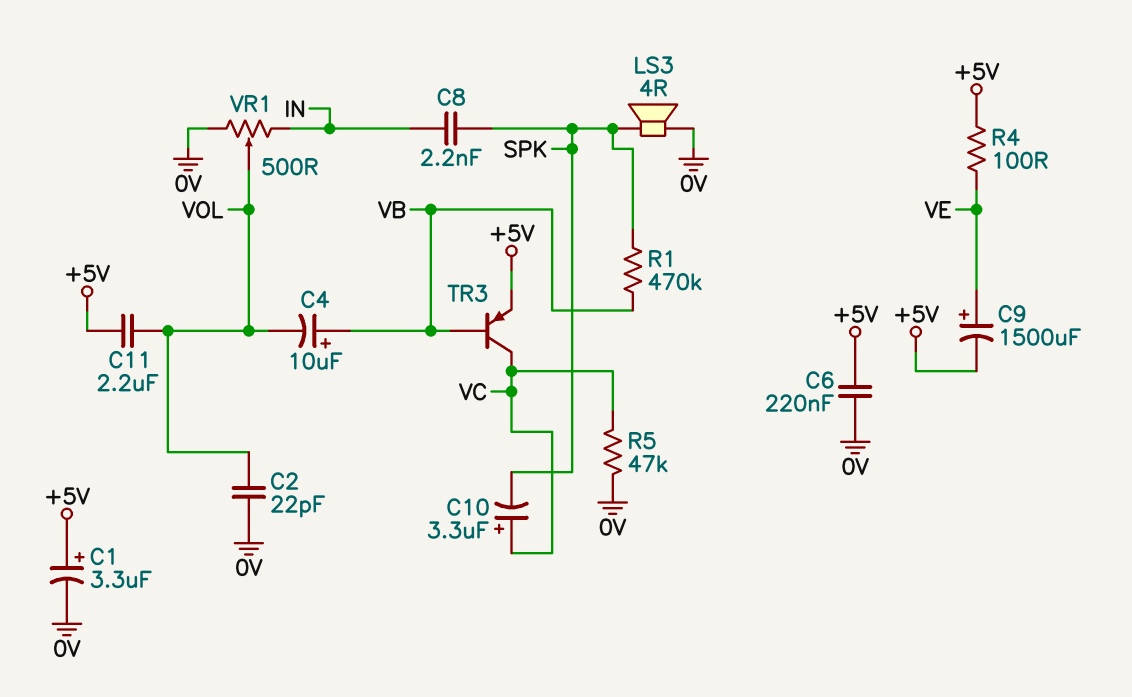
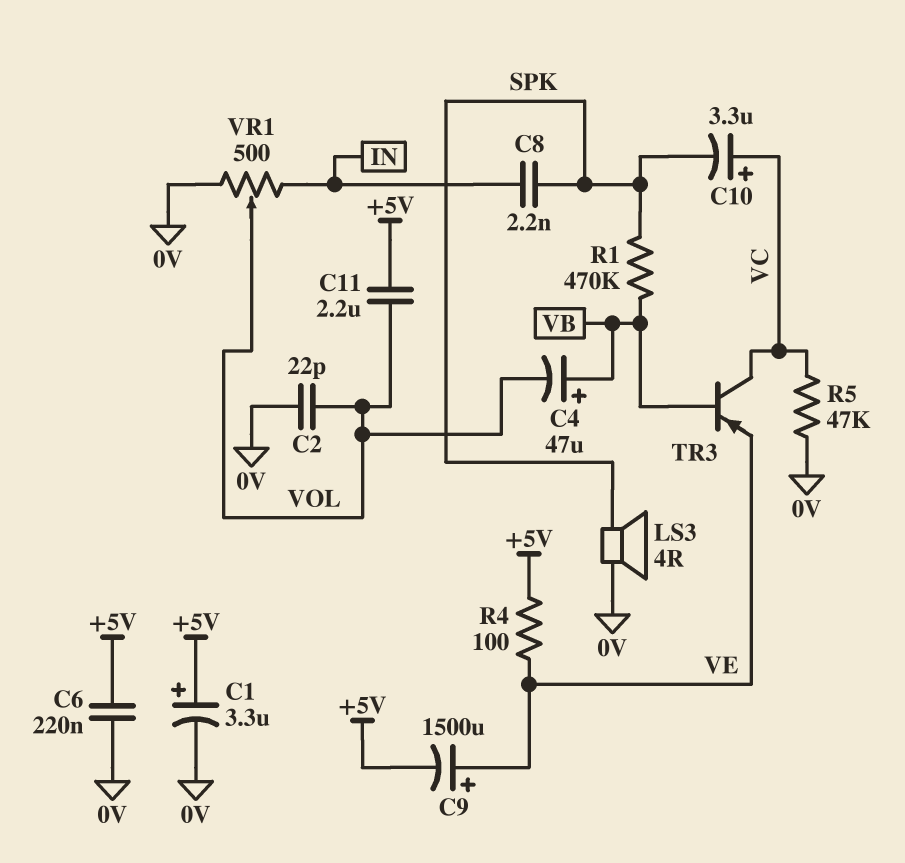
C4: 10uF (plus VB, minus VOL) -> 47uF (plus VB, minus VOL)
TR3: PNP (B VB, C VC, E +5V) -> PNP (B VB, C VC, E VE)

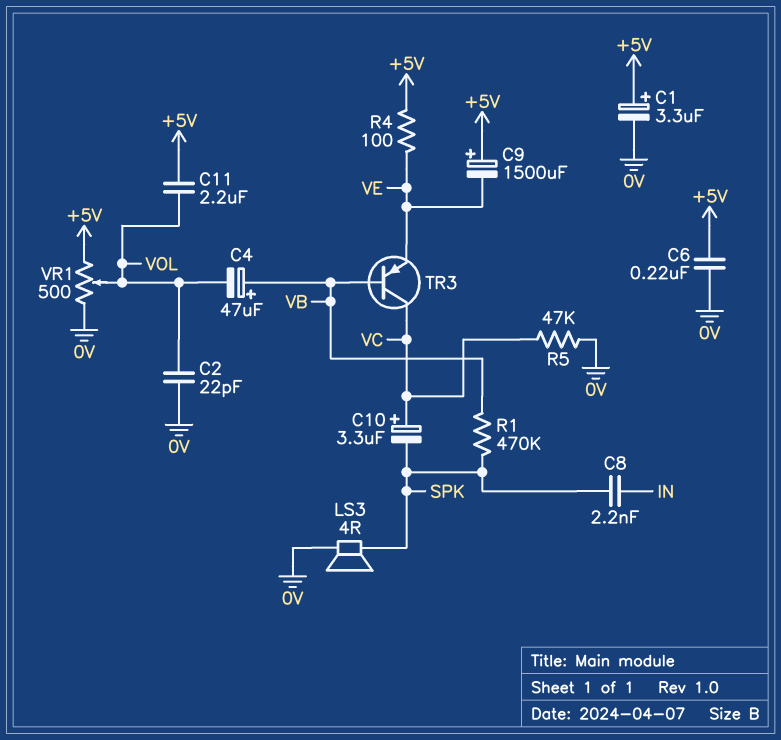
C9: 1500uF (plus VE, minus +5V) -> 1500uF (plus +5V, minus VE)
VR1: 500 (0V, IN, wiper VOL) -> 500 (+5V, 0V, wiper VOL)

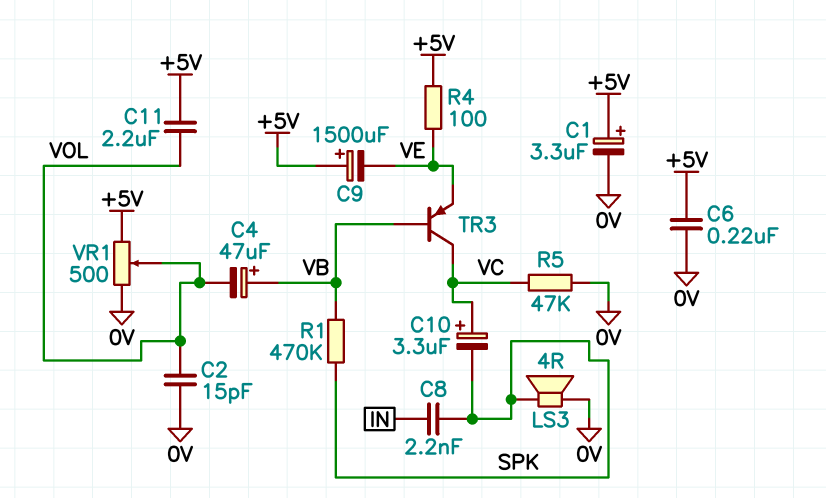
C2: 22pF (0V, VOL) -> 15pF (0V, VOL)

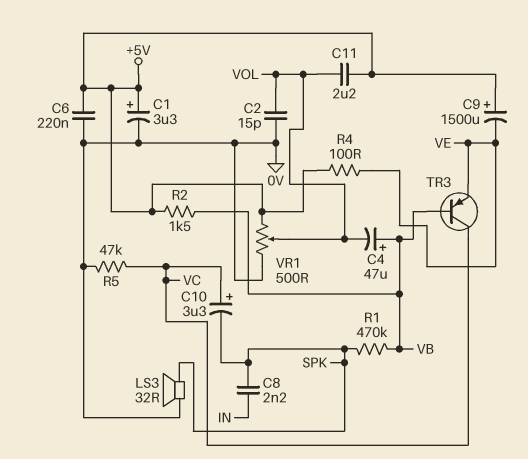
LS3: speaker 4R (0V, SPK) -> speaker 32R (0V, SPK)
R2: none -> 1.5k (+5V, VB)

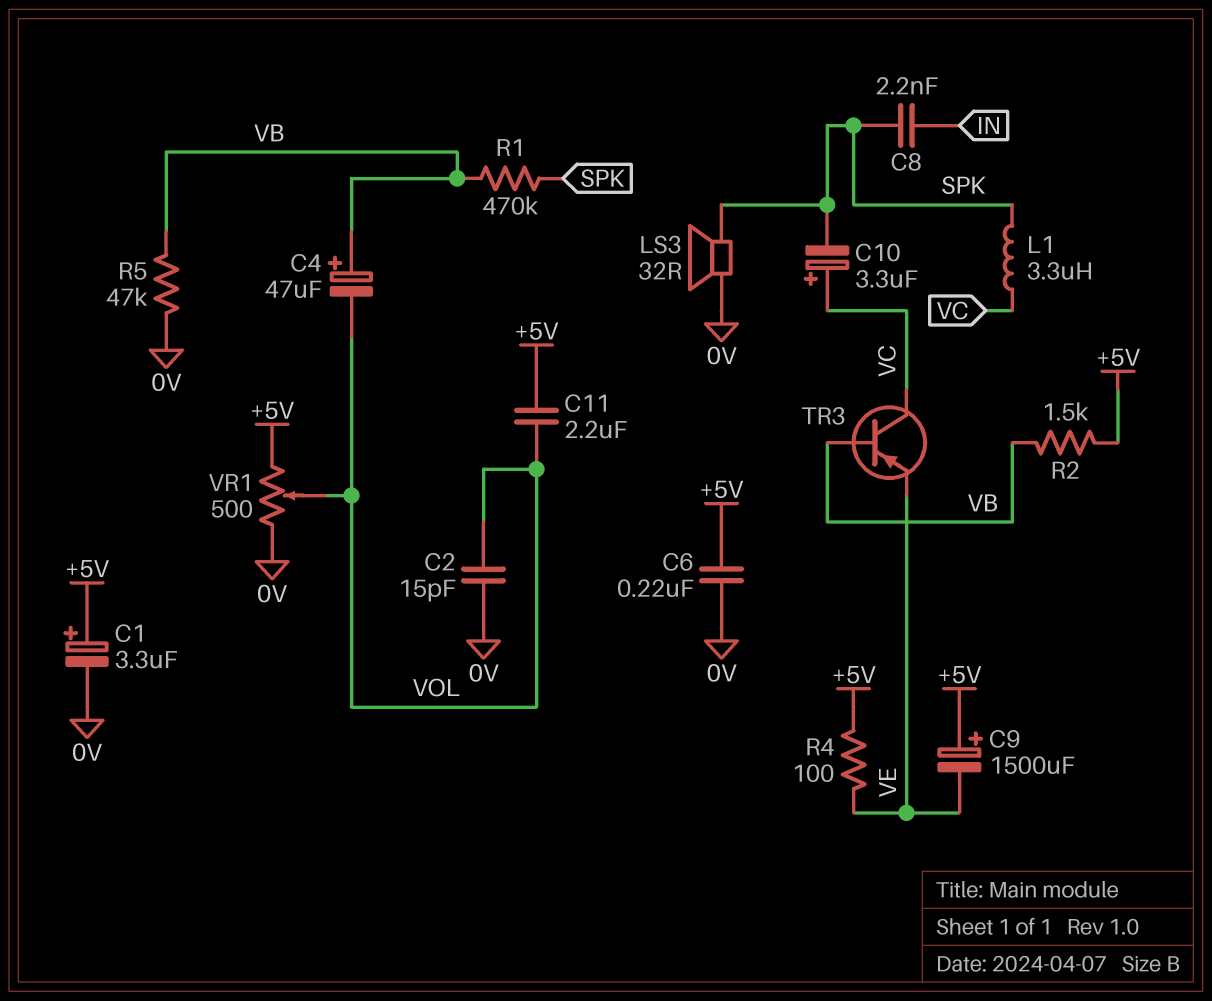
L1: none -> 3.3uH (SPK, VC)
R5: 47k (0V, VC) -> 47k (0V, VB)

